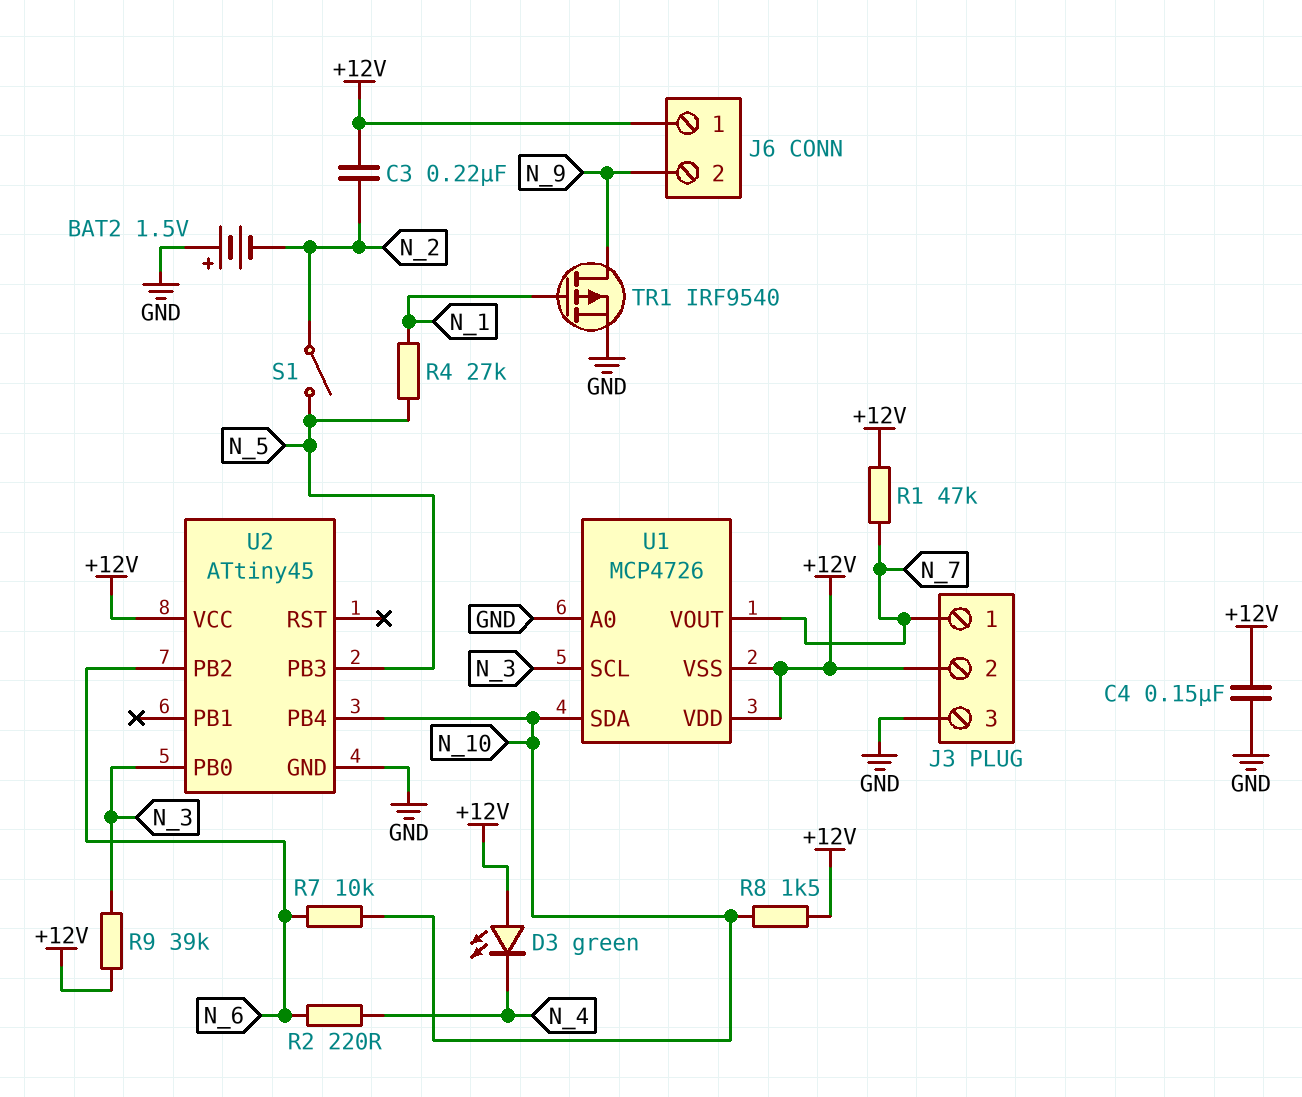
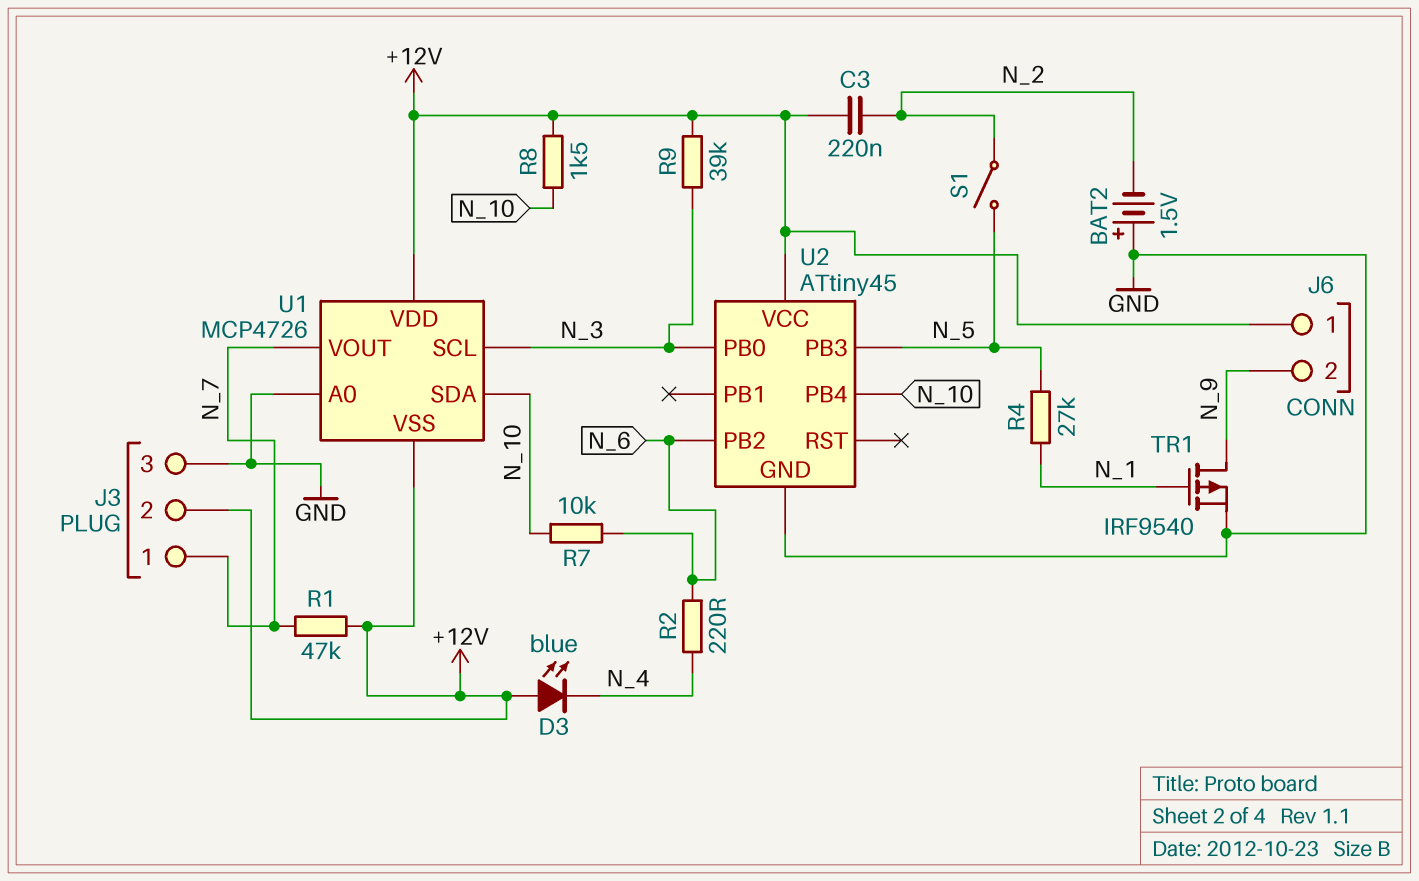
C4: 150nF (+12V, GND) -> none
D3: LED green (A +12V, K N_4) -> LED blue (A +12V, K N_4)

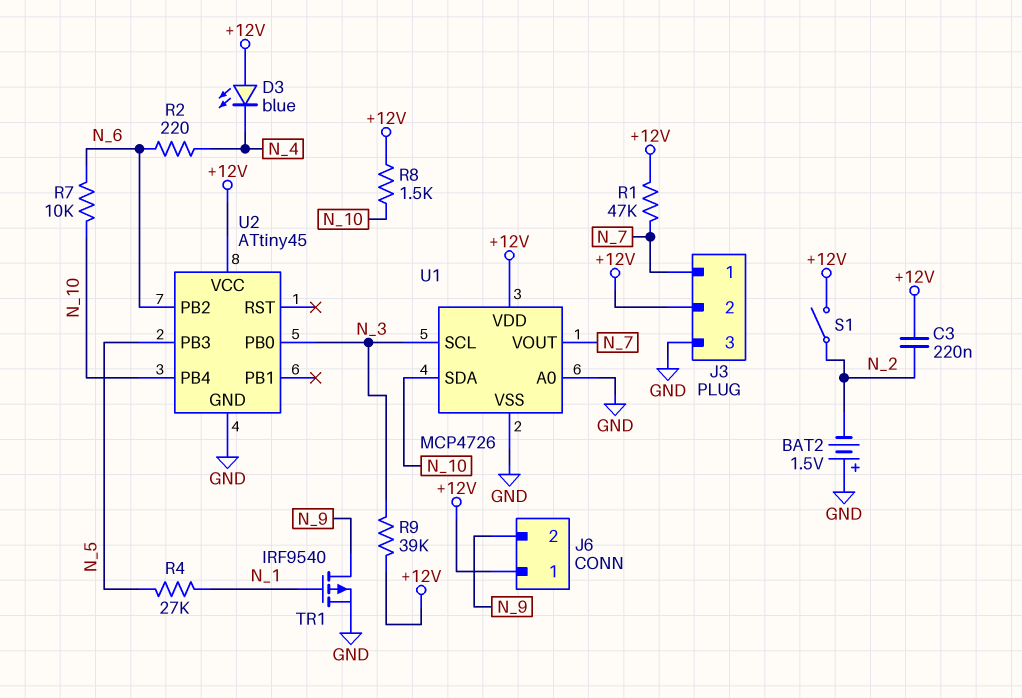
S1: switch (N_2, N_5) -> switch (+12V, N_2)
U1 pin VSS: +12V -> GND

